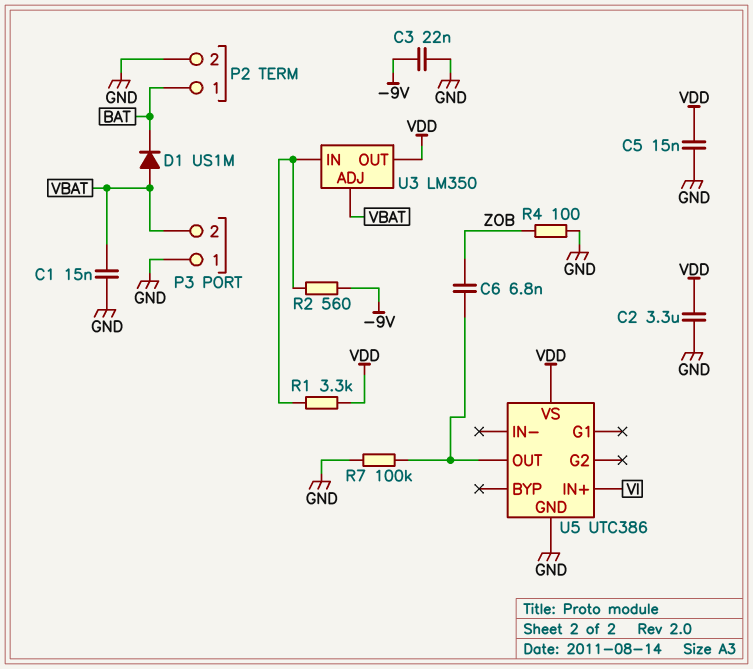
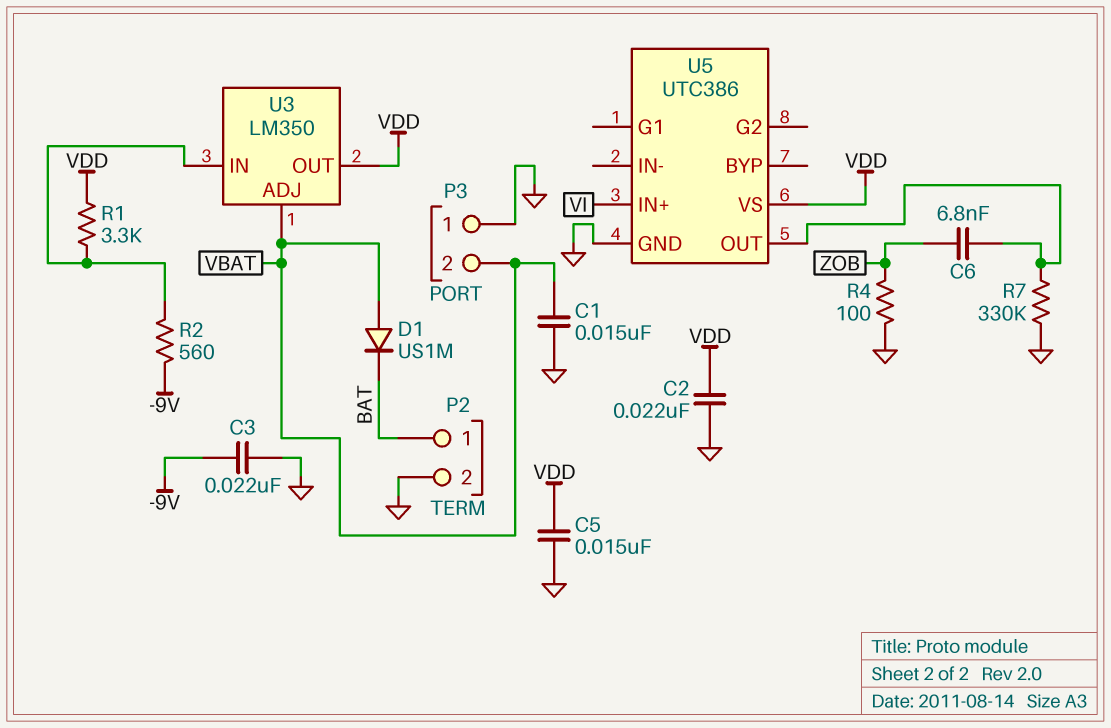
C2: 3.3uF (GND, VDD) -> 22nF (GND, VDD)
R7: 100k (GND, U5/OUT) -> 330k (GND, U5/OUT)

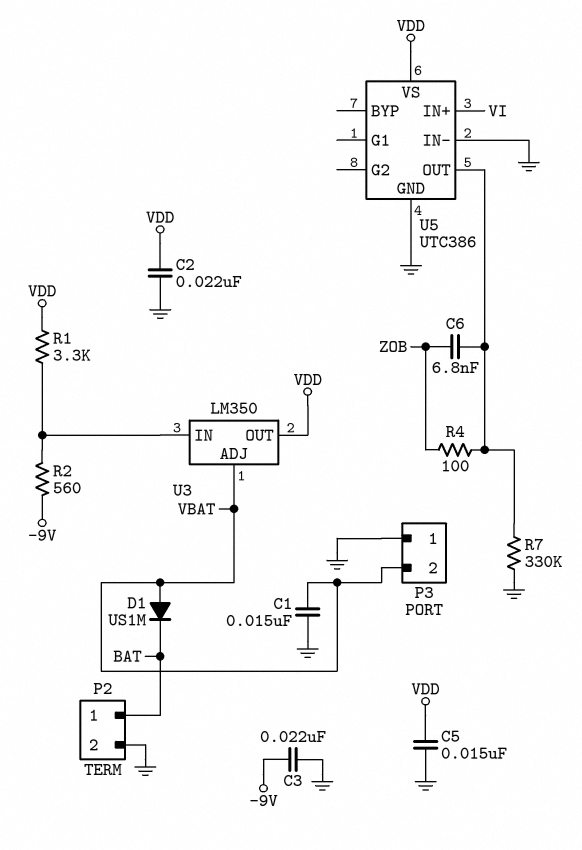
R4: 100 (GND, ZOB) -> 100 (U5/OUT, ZOB)
U5 pin IN-: none -> GND

